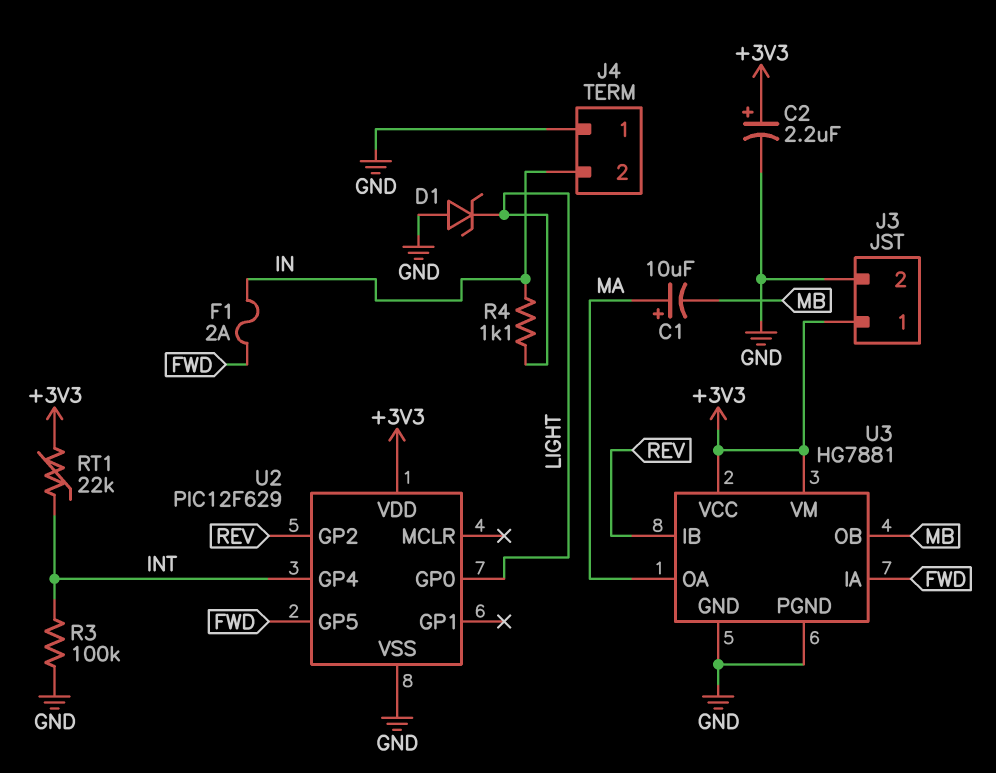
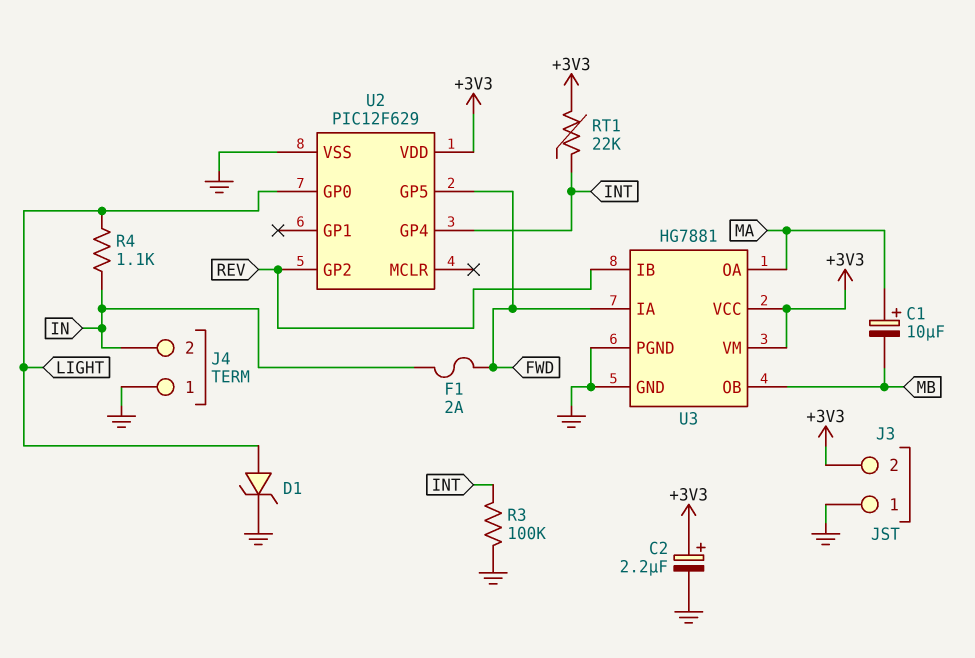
D1: zener (A GND, K LIGHT) -> zener (A LIGHT, K GND)
J3 pin 1: +3V3 -> GND
J3 pin 2: GND -> +3V3

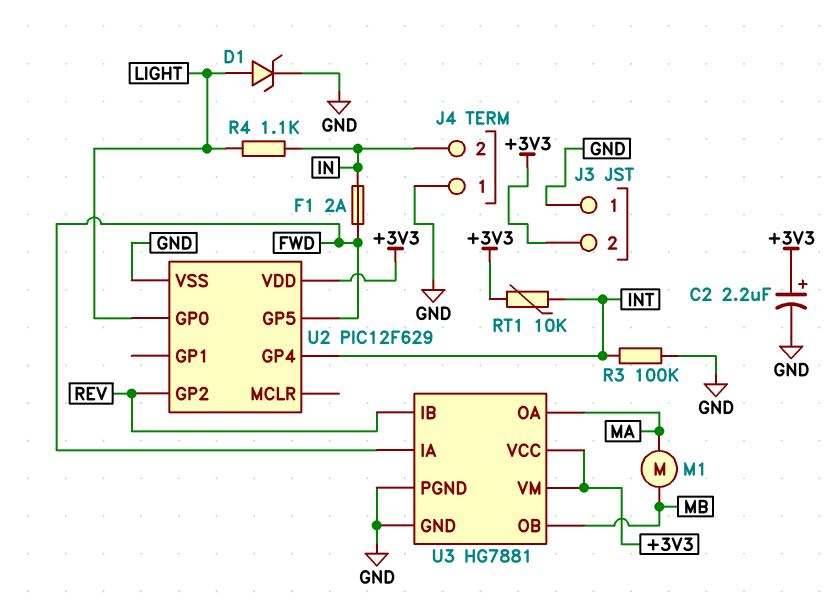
C1: 10uF (plus MA, minus MB) -> none
M1: none -> motor (MA, MB)
RT1: 22k (+3V3, INT) -> 10k (+3V3, INT)

